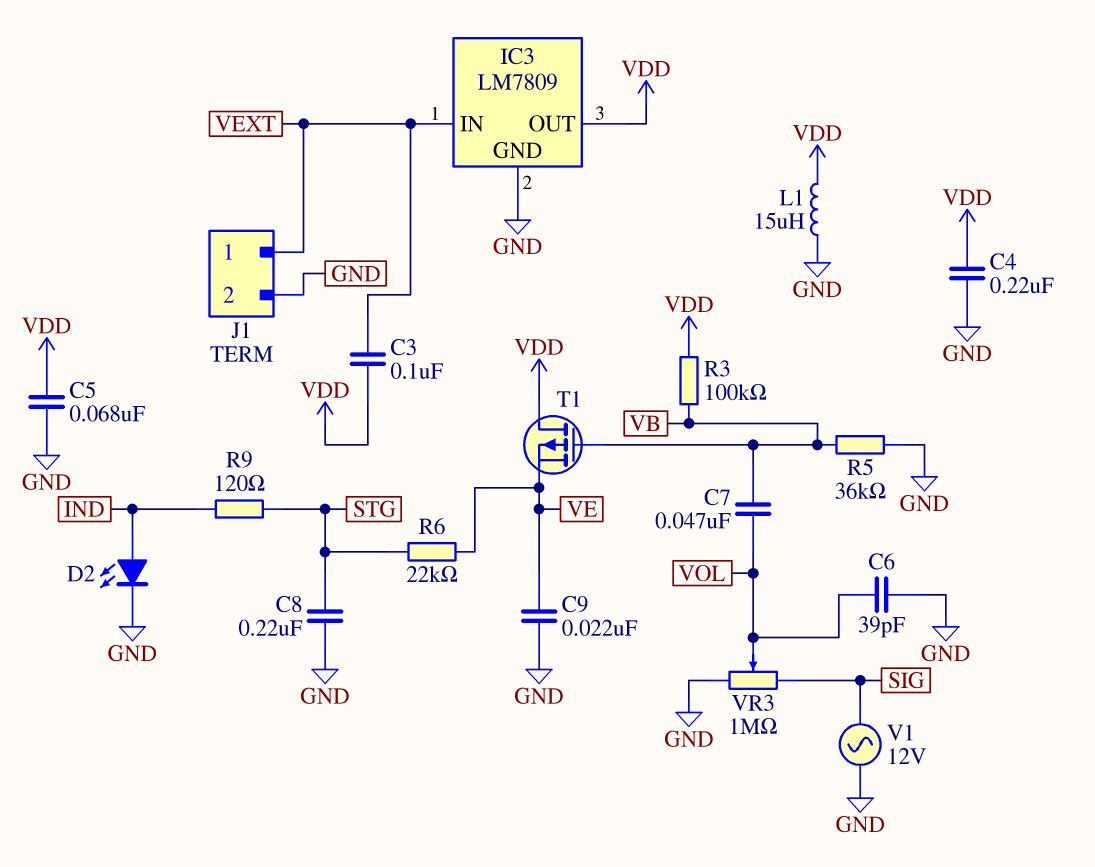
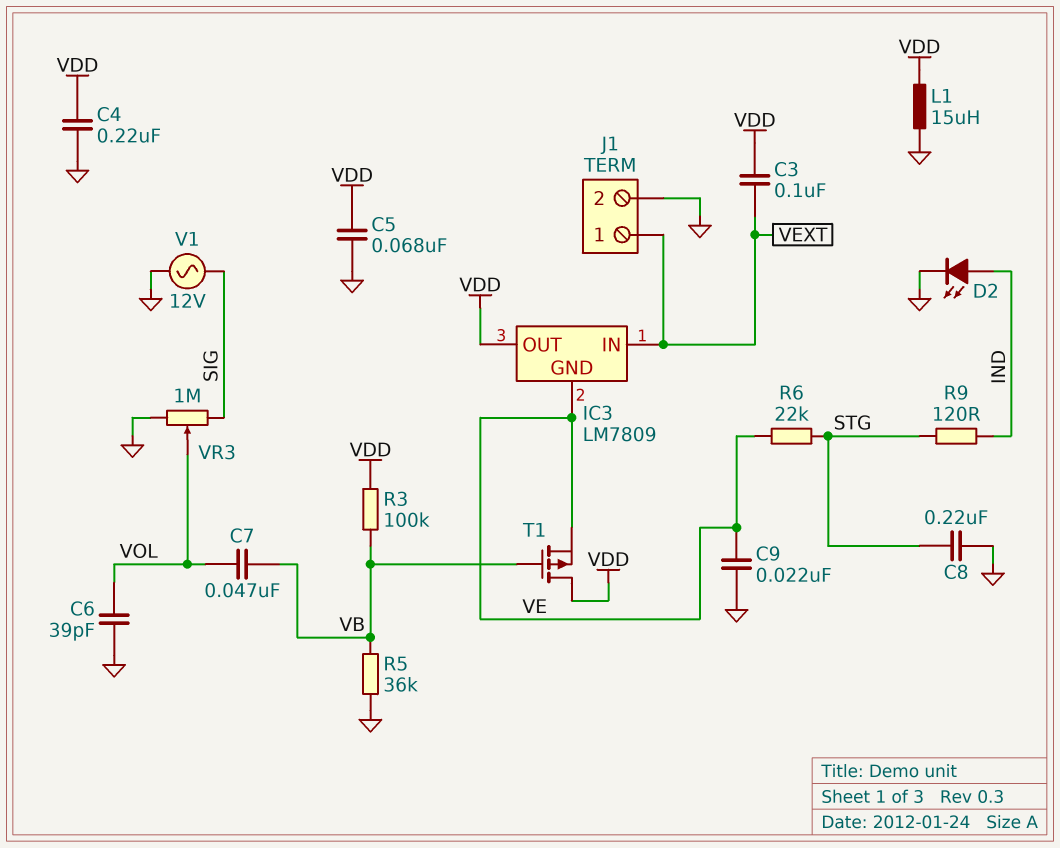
IC3 pin GND: GND -> VE

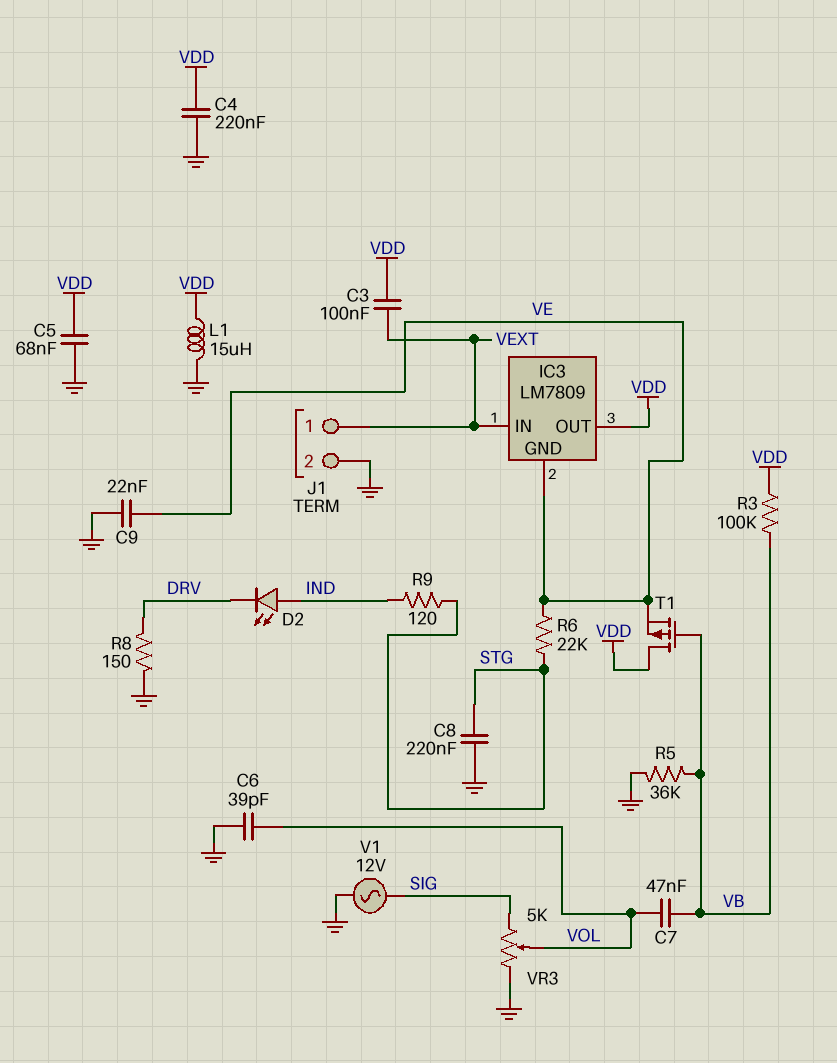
D2: LED (A IND, K GND) -> LED (A IND, K DRV)
R8: none -> 150 (DRV, GND)
VR3: 1M (GND, SIG, wiper VOL) -> 5k (GND, SIG, wiper VOL)

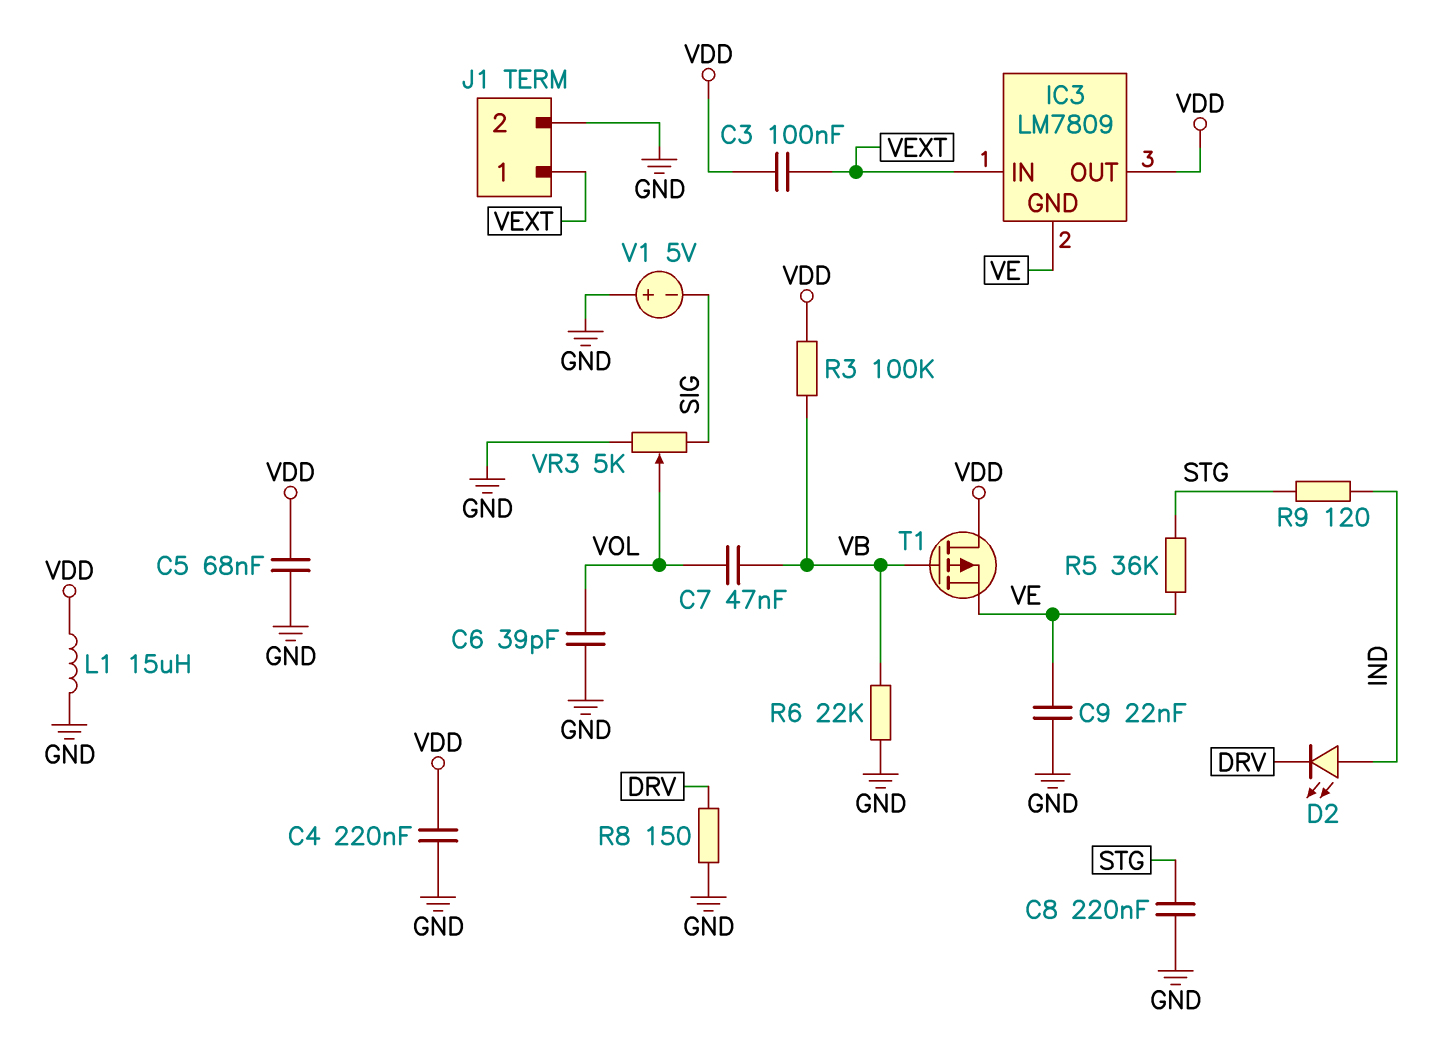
R5: 36k (GND, VB) -> 36k (STG, VE)
R6: 22k (STG, VE) -> 22k (GND, VB)
V1: AC 12V (GND, SIG) -> 5V (plus GND, minus SIG)

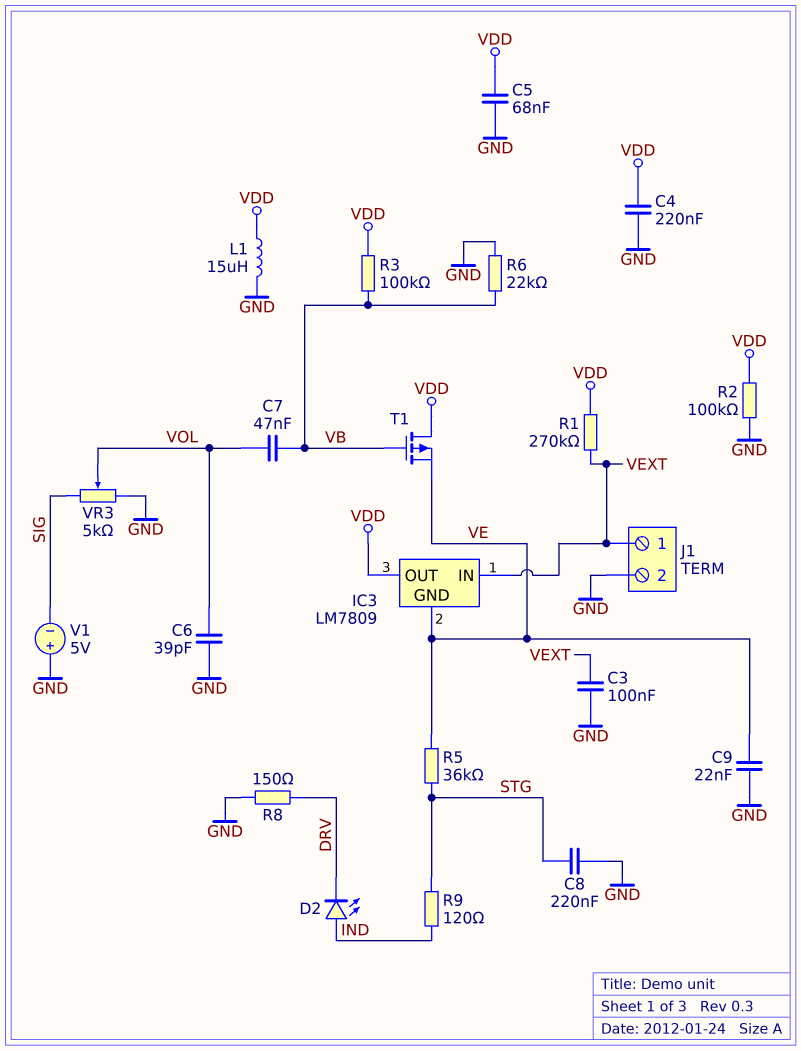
C3: 100nF (VDD, VEXT) -> 100nF (GND, VEXT)
R1: none -> 270k (VDD, VEXT)
R2: none -> 100k (GND, VDD)

